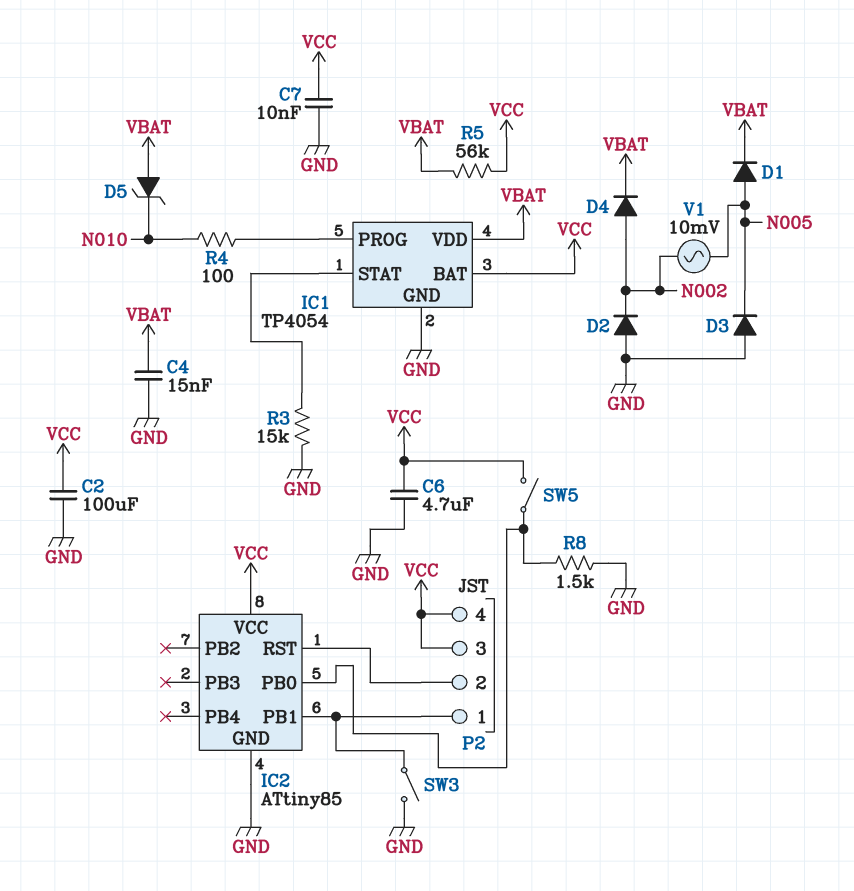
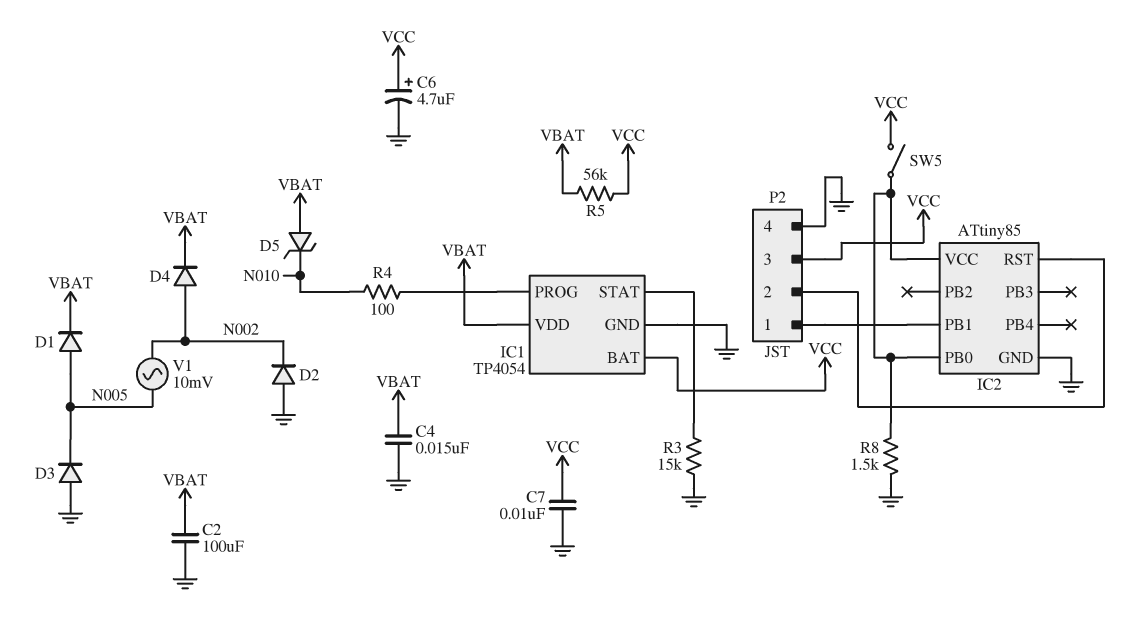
C2: 100uF (GND, VCC) -> 100uF (GND, VBAT)
C6: 4.7uF (GND, VCC) -> 4.7uF (plus VCC, minus GND)
IC2 pin VCC: VCC -> IC2/PB0
P2 pin 4: VCC -> GND
SW3: switch (GND, IC2/PB1) -> none

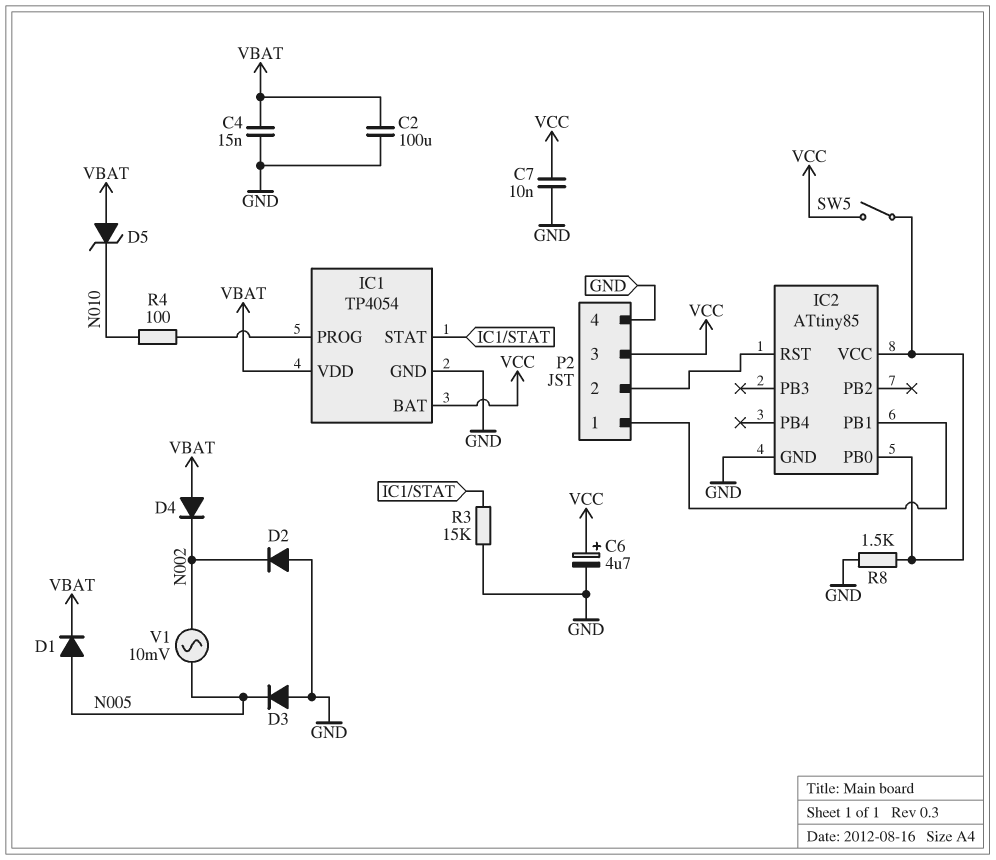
D4: diode (A N002, K VBAT) -> diode (A VBAT, K N002)
R5: 56k (VBAT, VCC) -> none

